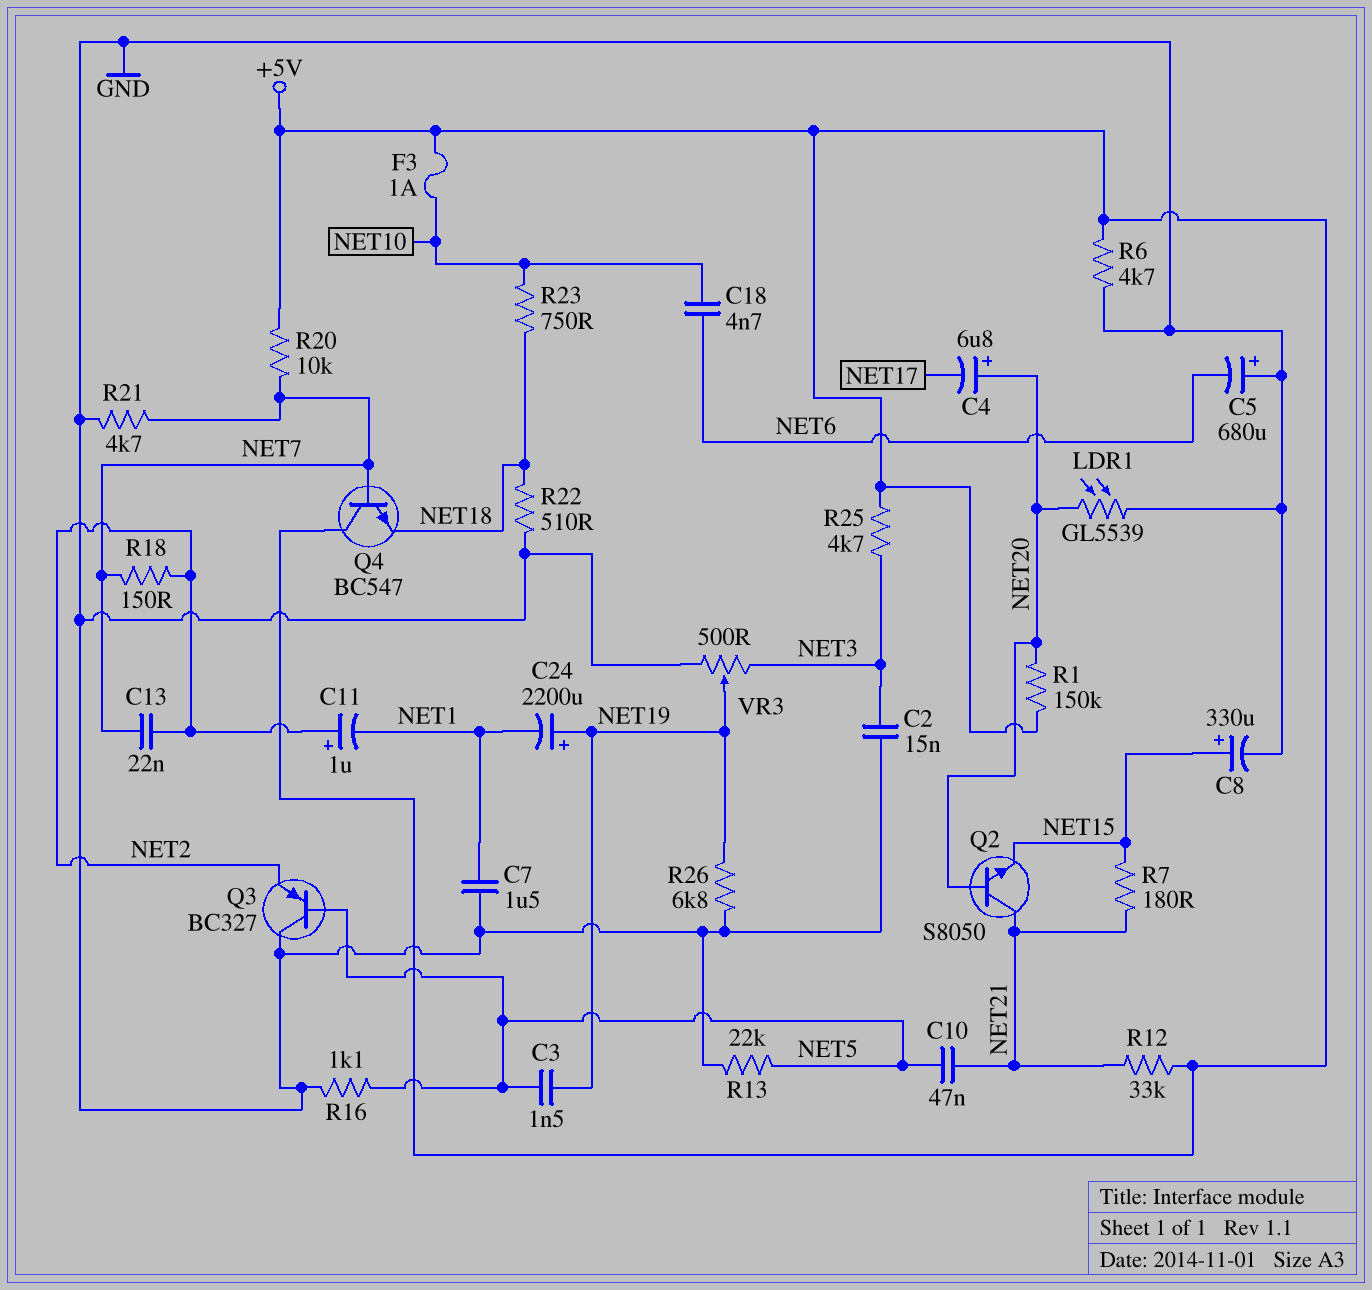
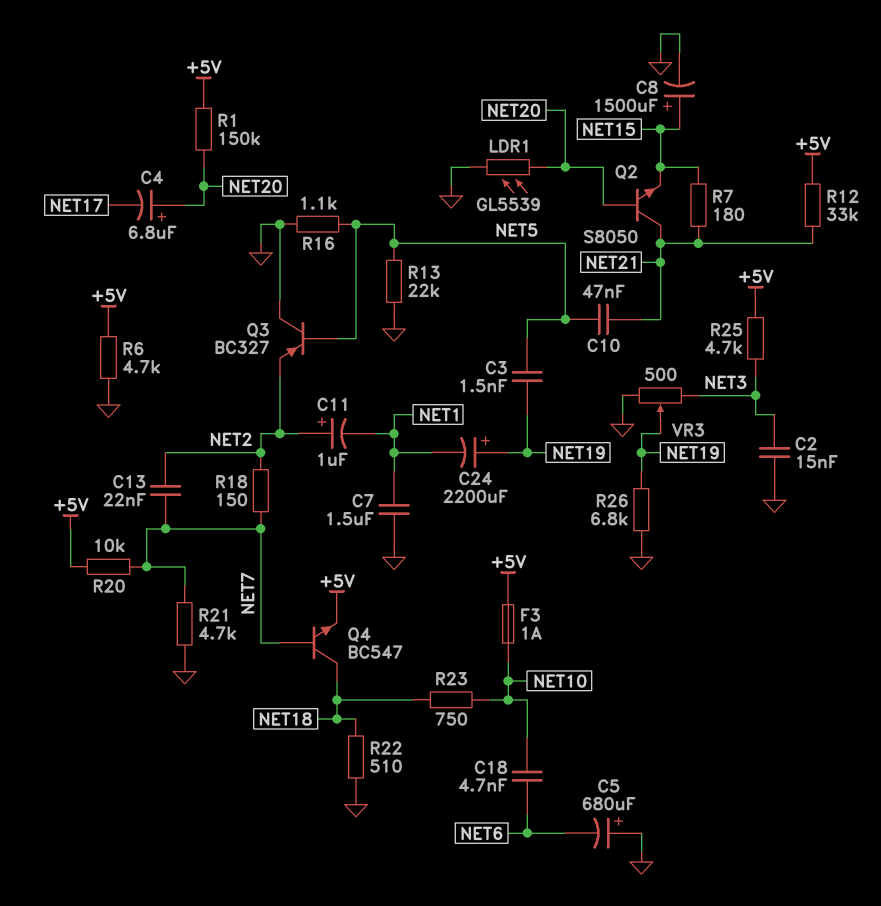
C8: 330uF (plus NET15, minus GND) -> 1500uF (plus NET15, minus GND)
Q4: NPN BC547 (B NET7, C +5V, E NET18) -> NPN BC547 (B NET7, C NET18, E +5V)

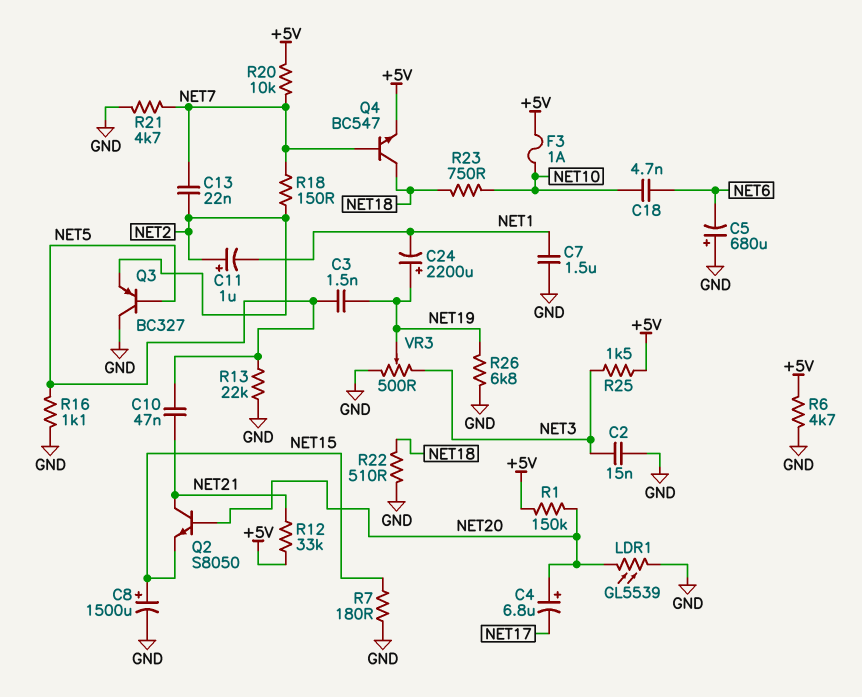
R7: 180 (NET15, NET21) -> 180 (GND, NET15)
R25: 4.7k (+5V, NET3) -> 1.5k (+5V, NET3)

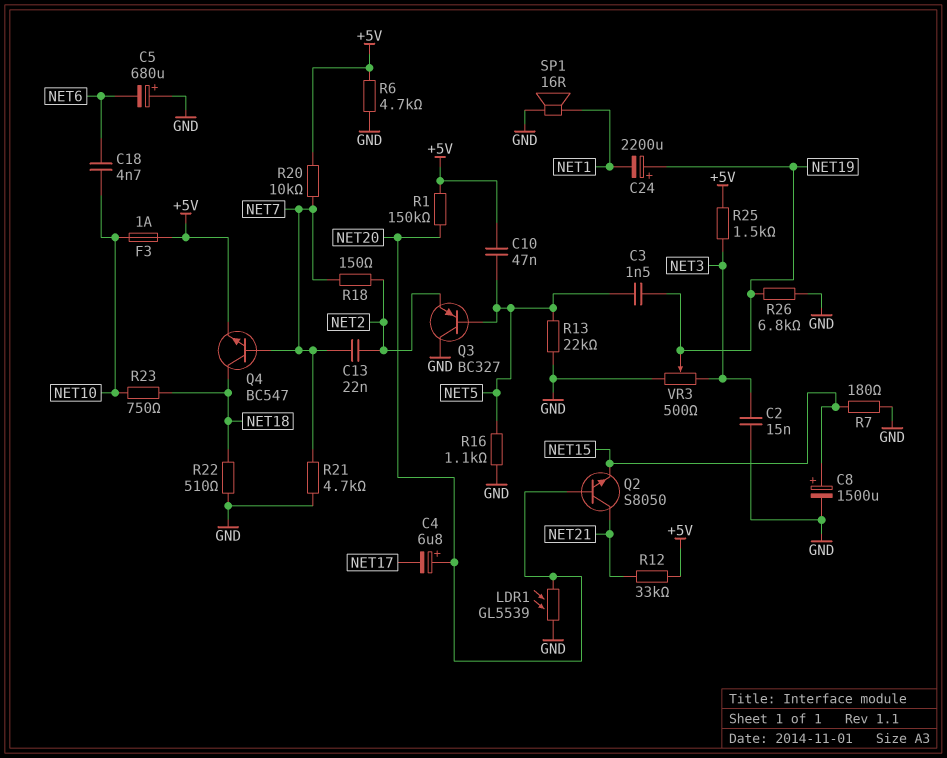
C7: 1.5uF (GND, NET1) -> none
C10: 47nF (NET5, NET21) -> 47nF (+5V, NET5)
C11: 1uF (plus NET2, minus NET1) -> none
SP1: none -> speaker 16R (GND, NET1)

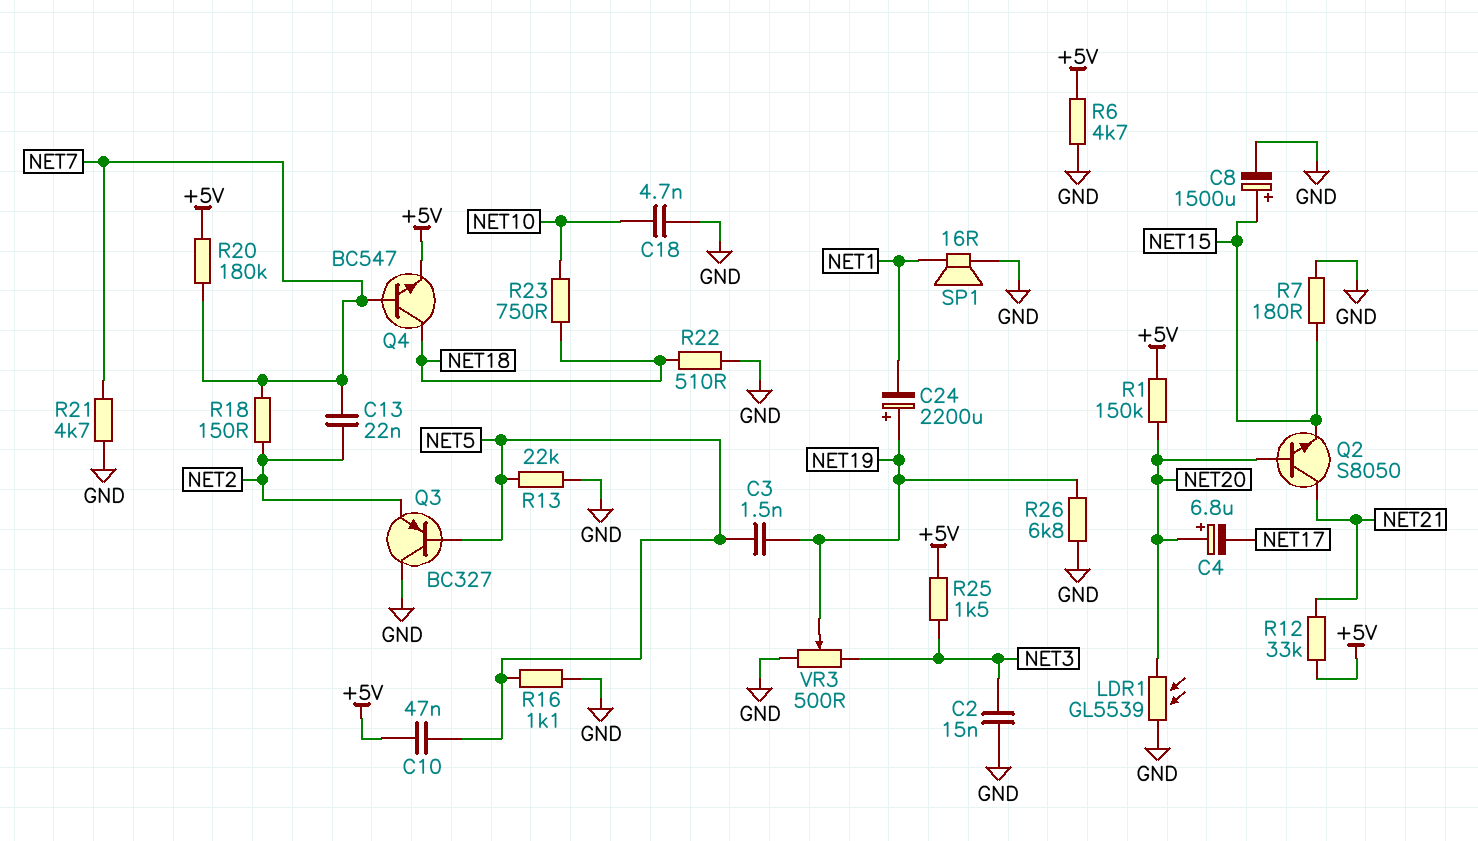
C5: 680uF (plus GND, minus NET6) -> none
C18: 4.7nF (NET6, NET10) -> 4.7nF (GND, NET10)
F3: 1A (+5V, NET10) -> none
R20: 10k (+5V, NET7) -> 180k (+5V, NET7)

